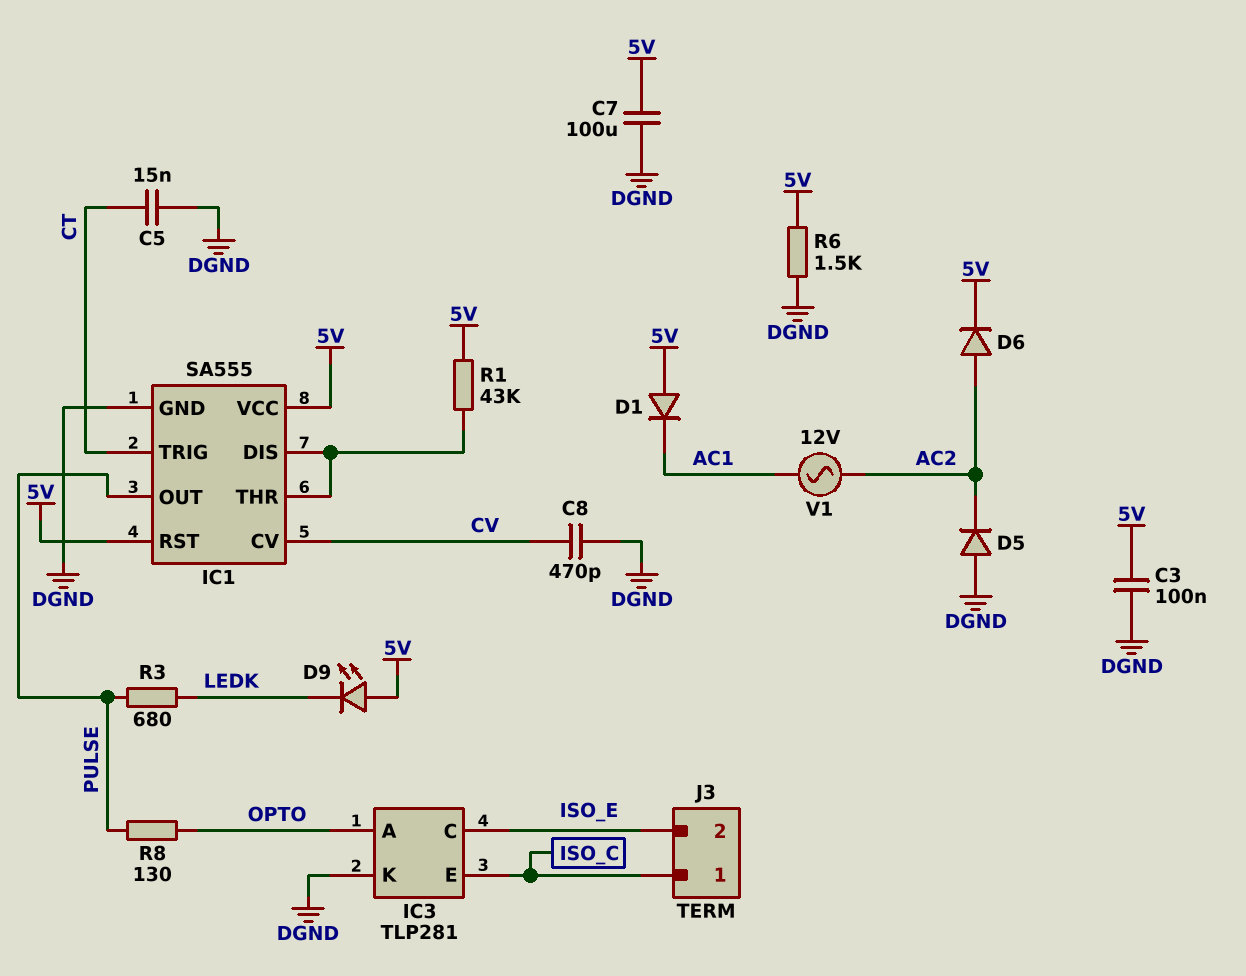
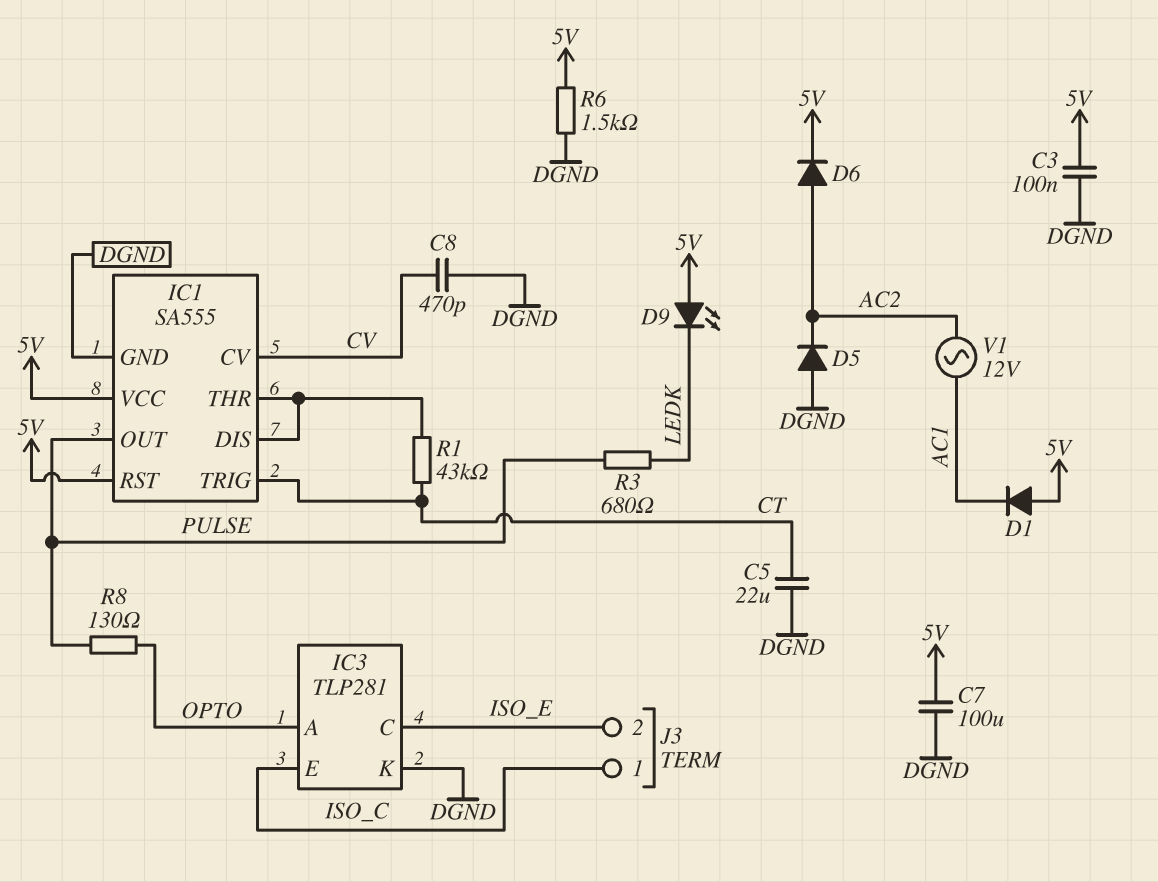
C5: 15nF (CT, DGND) -> 22uF (CT, DGND)
R1: 43k (5V, IC1/DIS) -> 43k (CT, IC1/DIS)

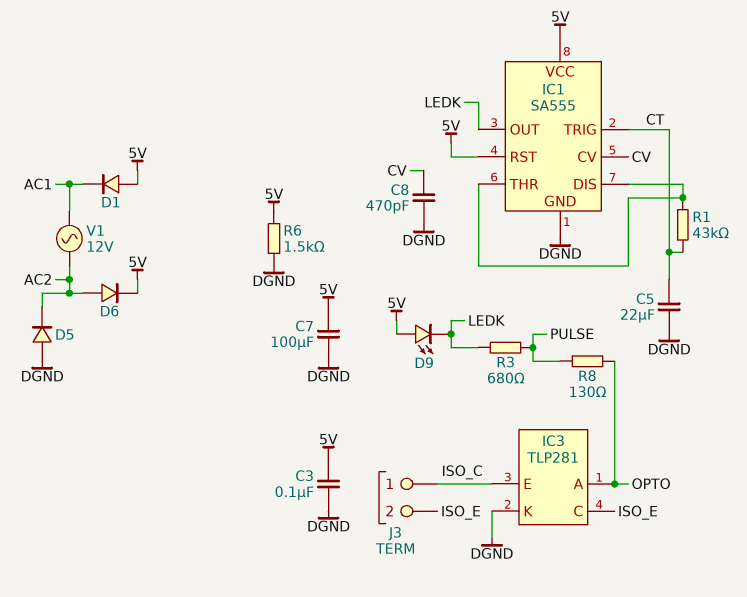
IC1 pin OUT: PULSE -> LEDK

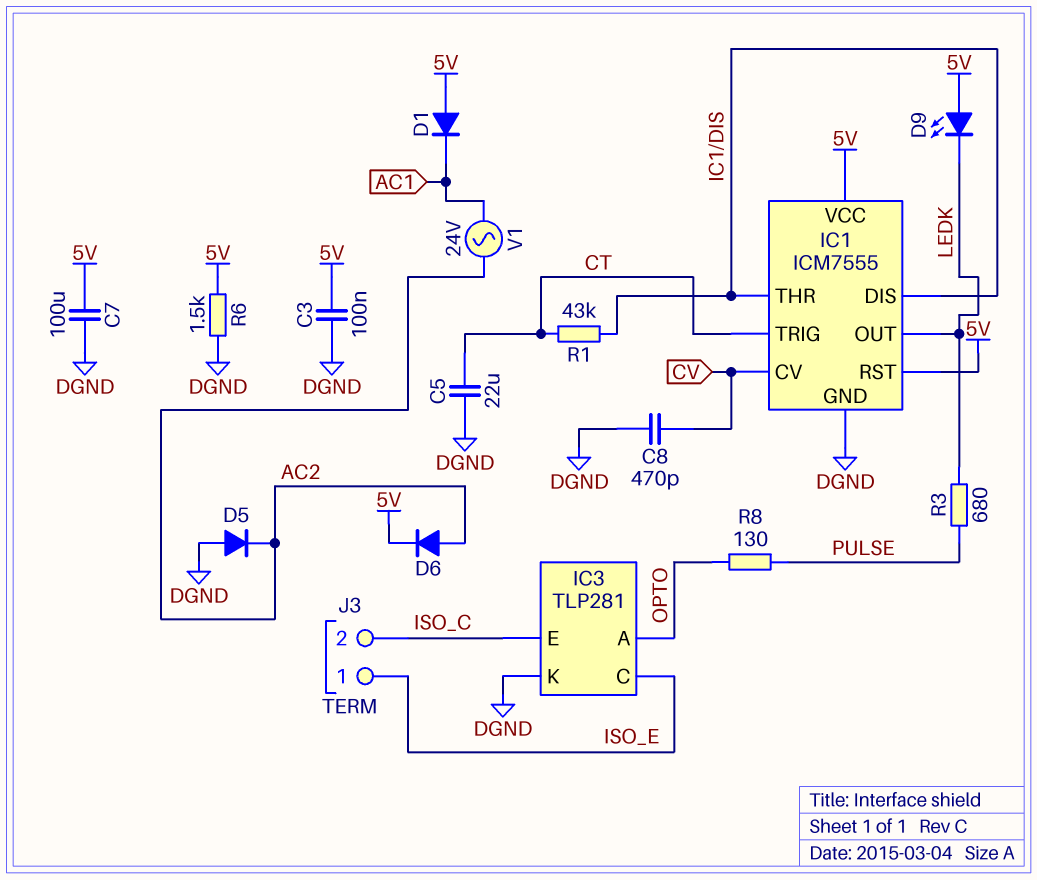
IC1: SA555 -> ICM7555
J3 pin 1: ISO_C -> ISO_E
J3 pin 2: ISO_E -> ISO_C
V1: AC 12V (AC1, AC2) -> AC 24V (AC1, AC2)

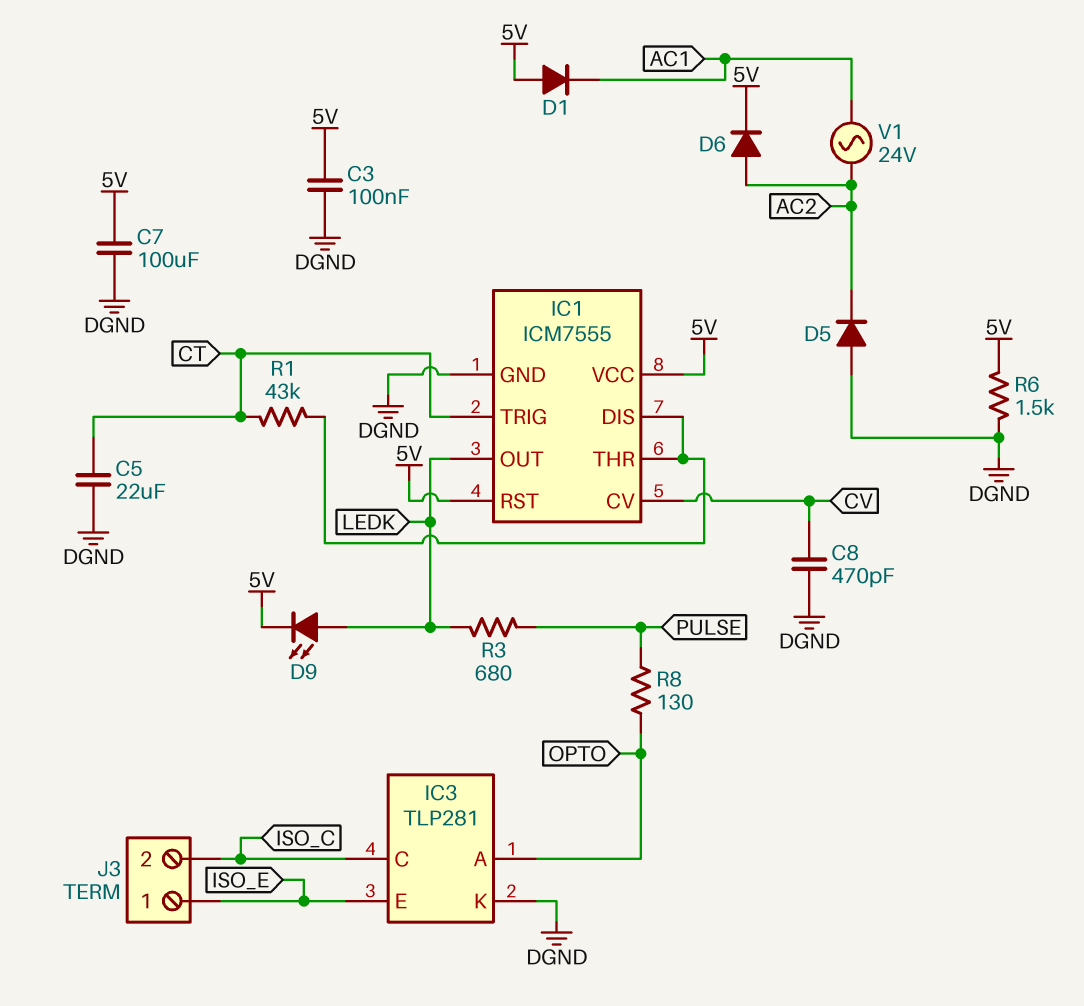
D9: LED (A 5V, K LEDK) -> LED (A LEDK, K 5V)
IC3 pin C: ISO_E -> ISO_C
IC3 pin E: ISO_C -> ISO_E

